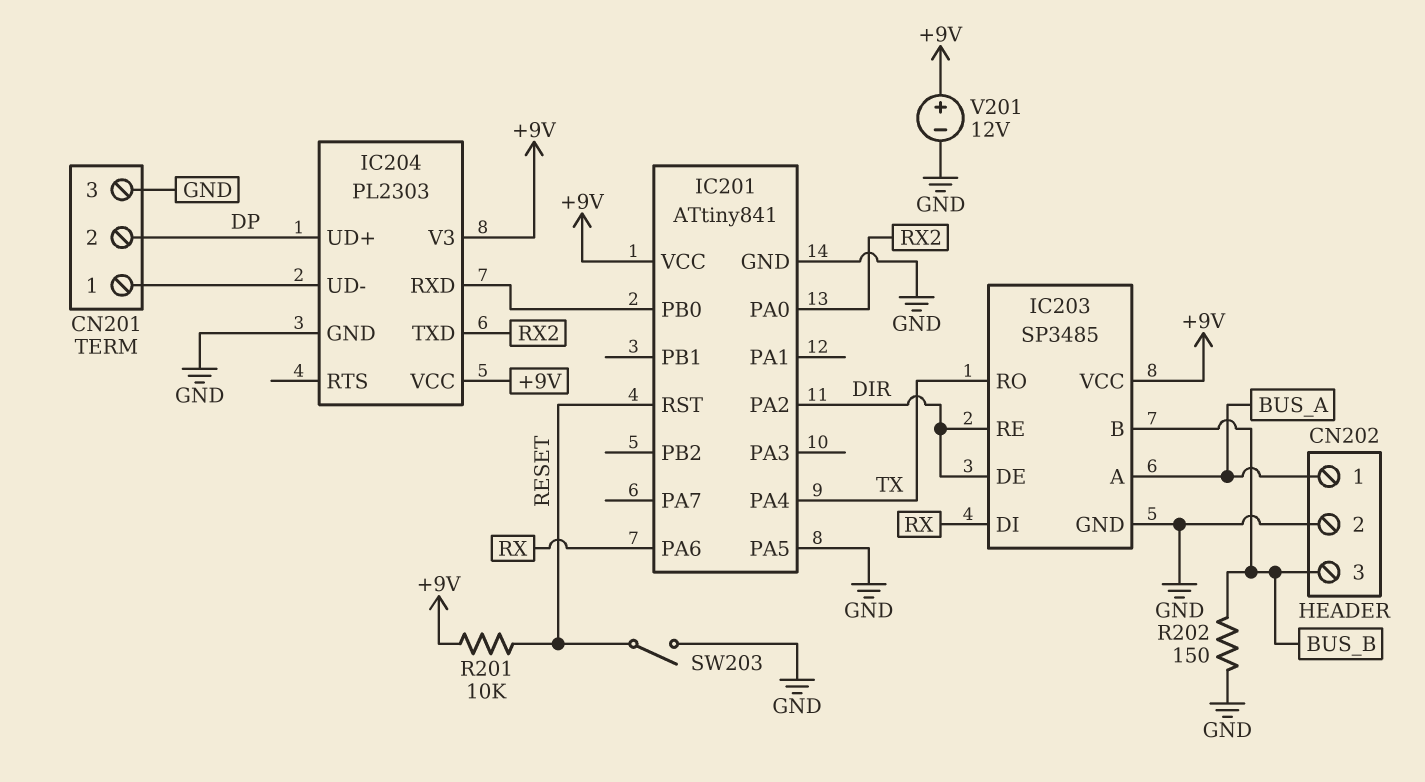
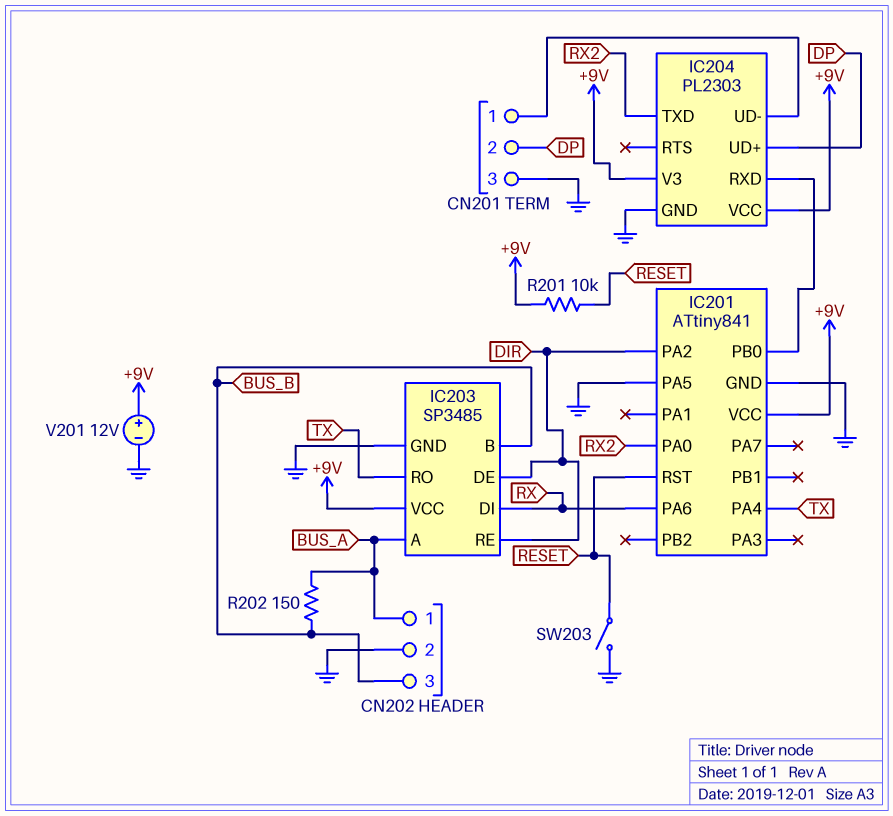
R202: 150 (BUS_B, GND) -> 150 (BUS_A, BUS_B)

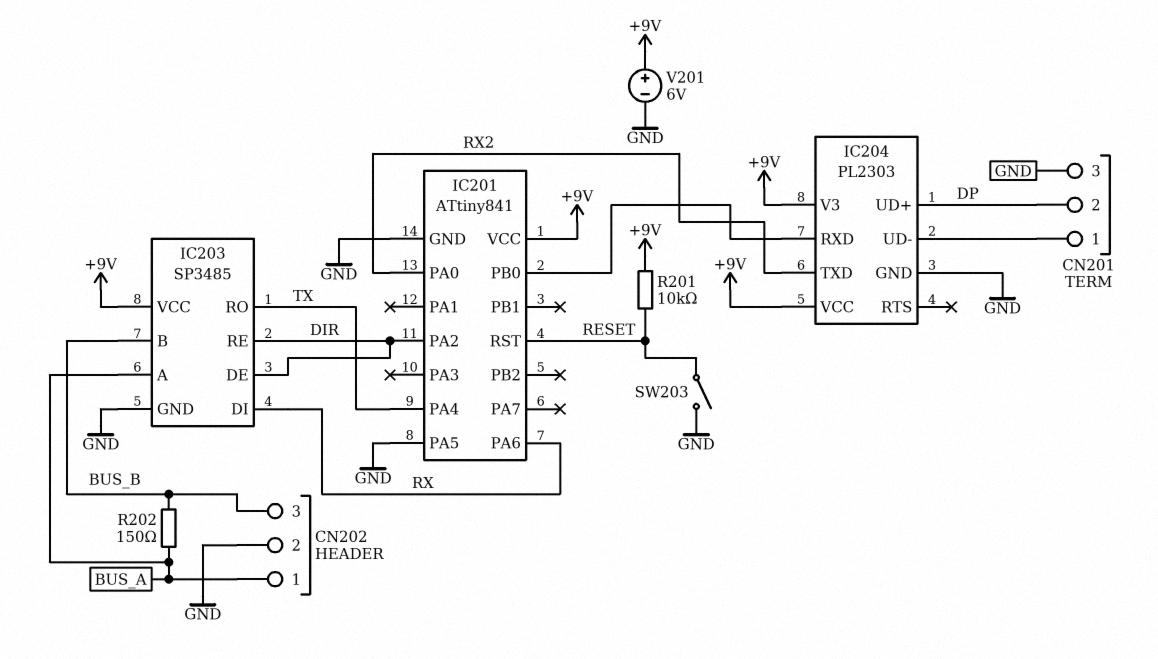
V201: 12V (plus +9V, minus GND) -> 6V (plus +9V, minus GND)

